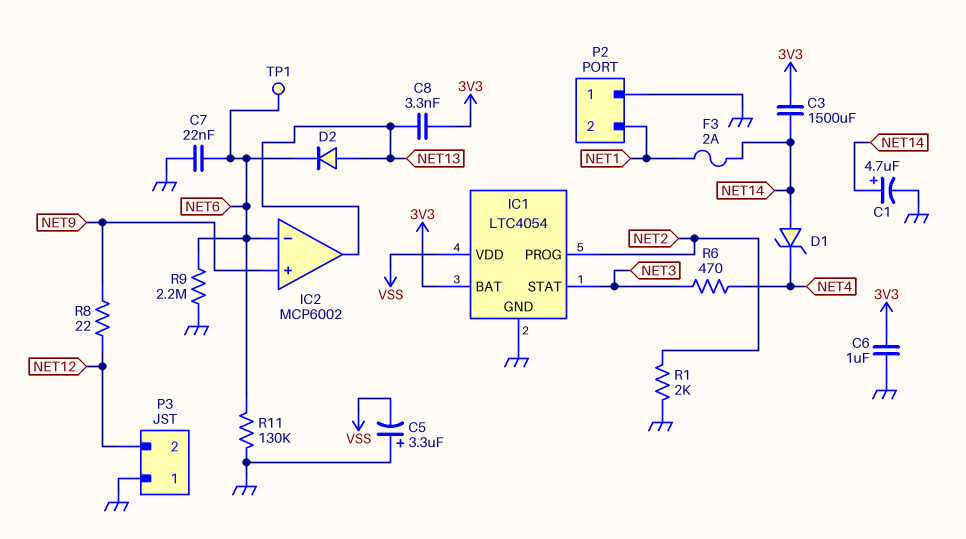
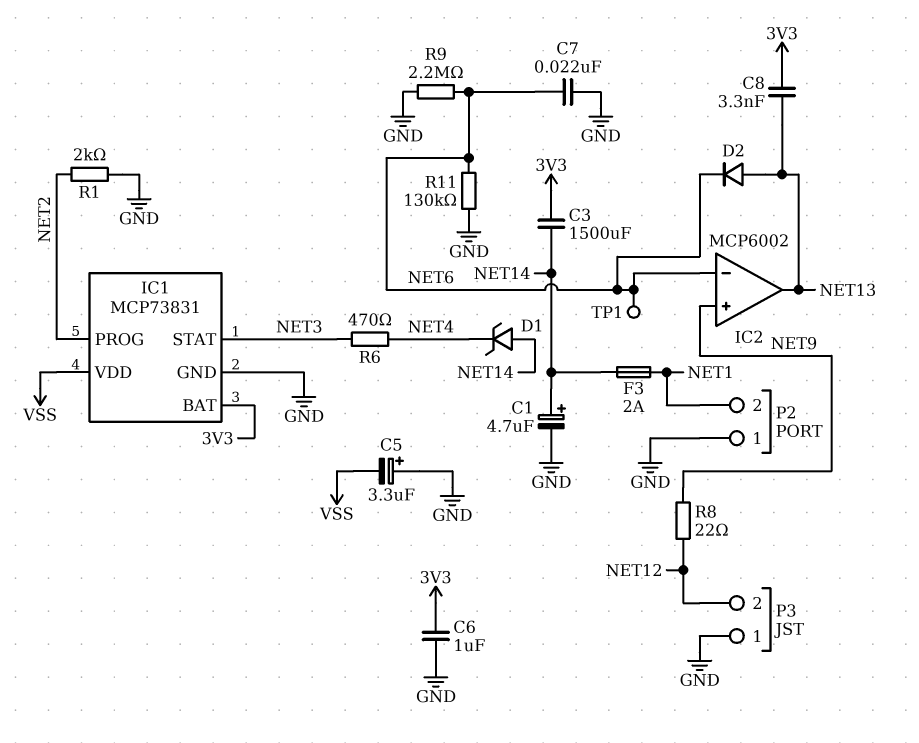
IC1: LTC4054 -> MCP73831

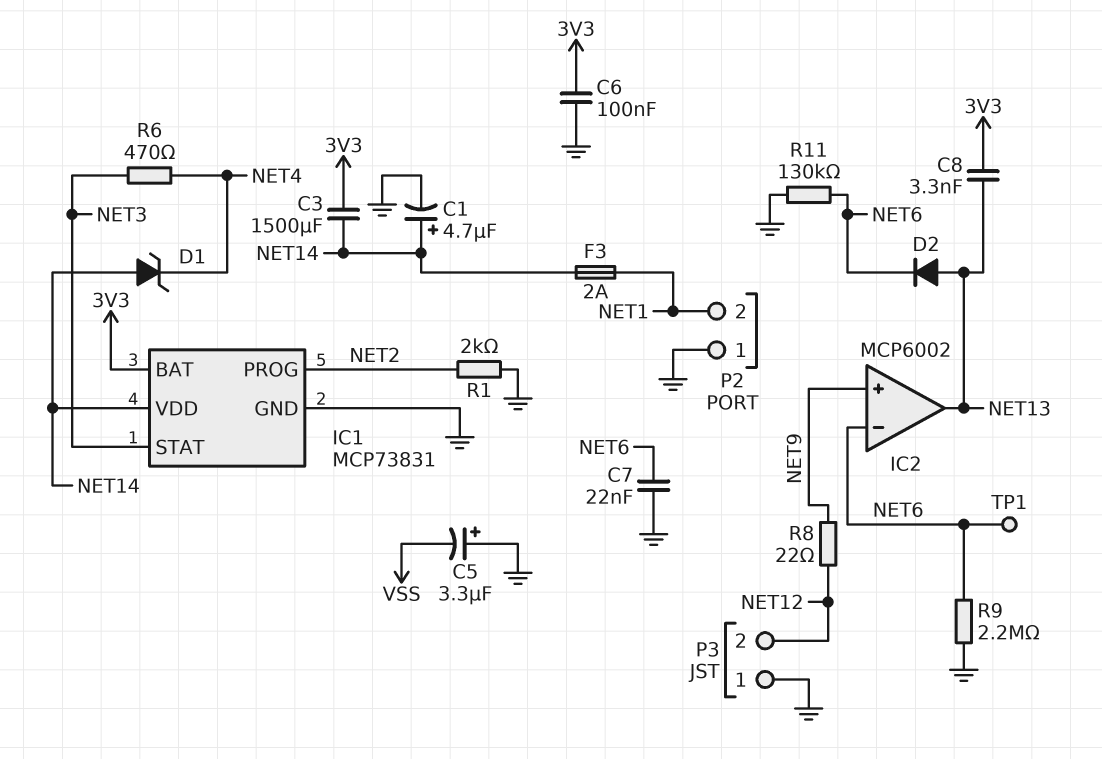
C6: 1uF (3V3, GND) -> 100nF (3V3, GND)
IC1 pin VDD: VSS -> NET14

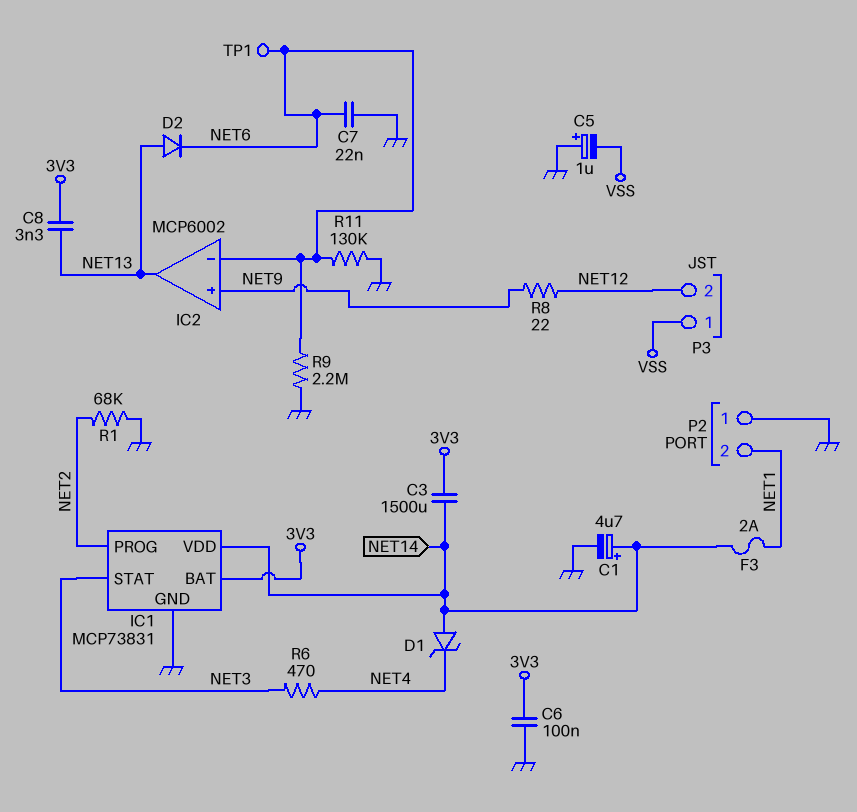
C5: 3.3uF (plus GND, minus VSS) -> 1uF (plus GND, minus VSS)
P3 pin 1: GND -> VSS
R1: 2k (GND, NET2) -> 68k (GND, NET2)

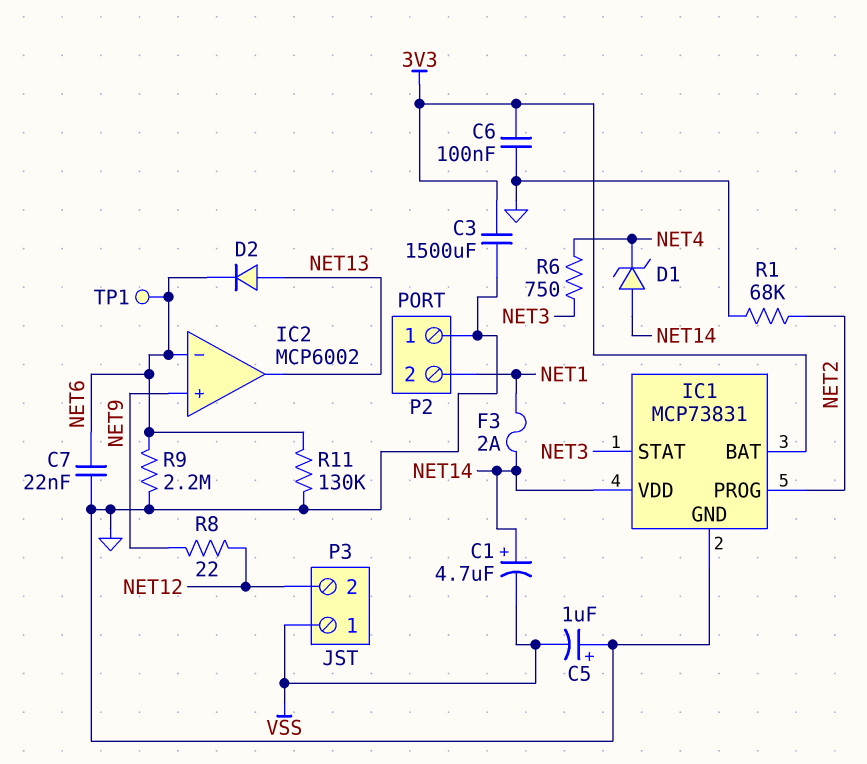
C1: 4.7uF (plus NET14, minus GND) -> 4.7uF (plus NET14, minus VSS)
C3: 1500uF (3V3, NET14) -> 1500uF (3V3, GND)
C8: 3.3nF (3V3, NET13) -> none
R6: 470 (NET3, NET4) -> 750 (NET3, NET4)

